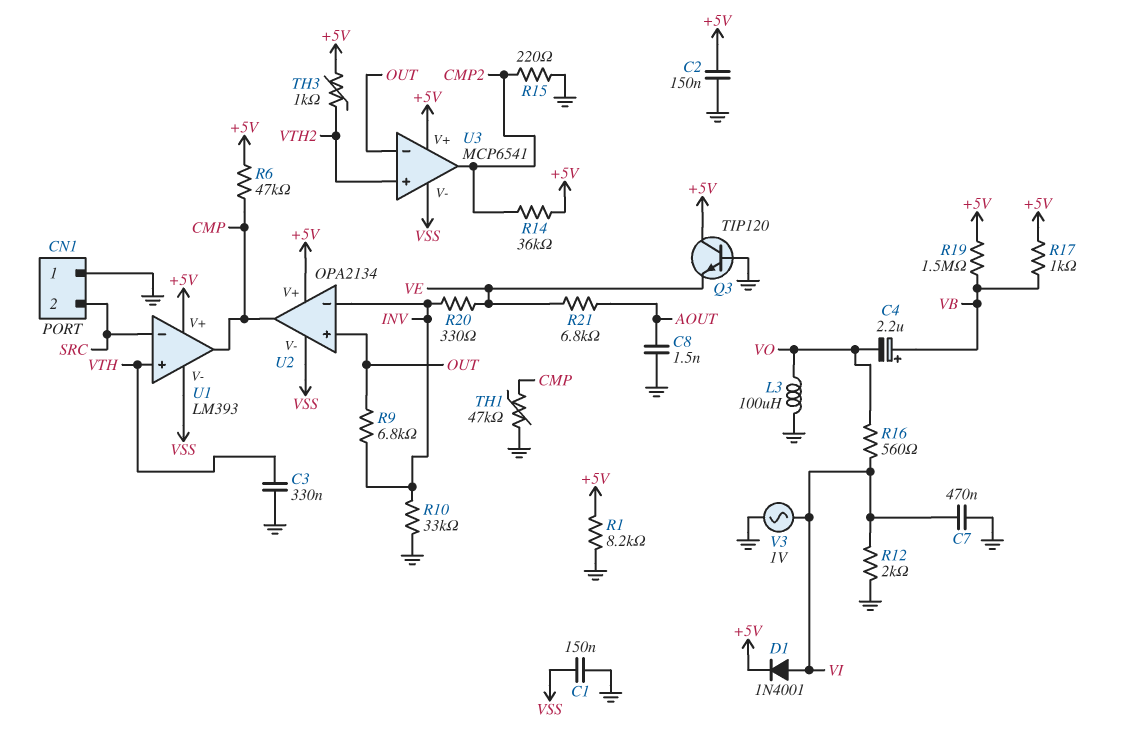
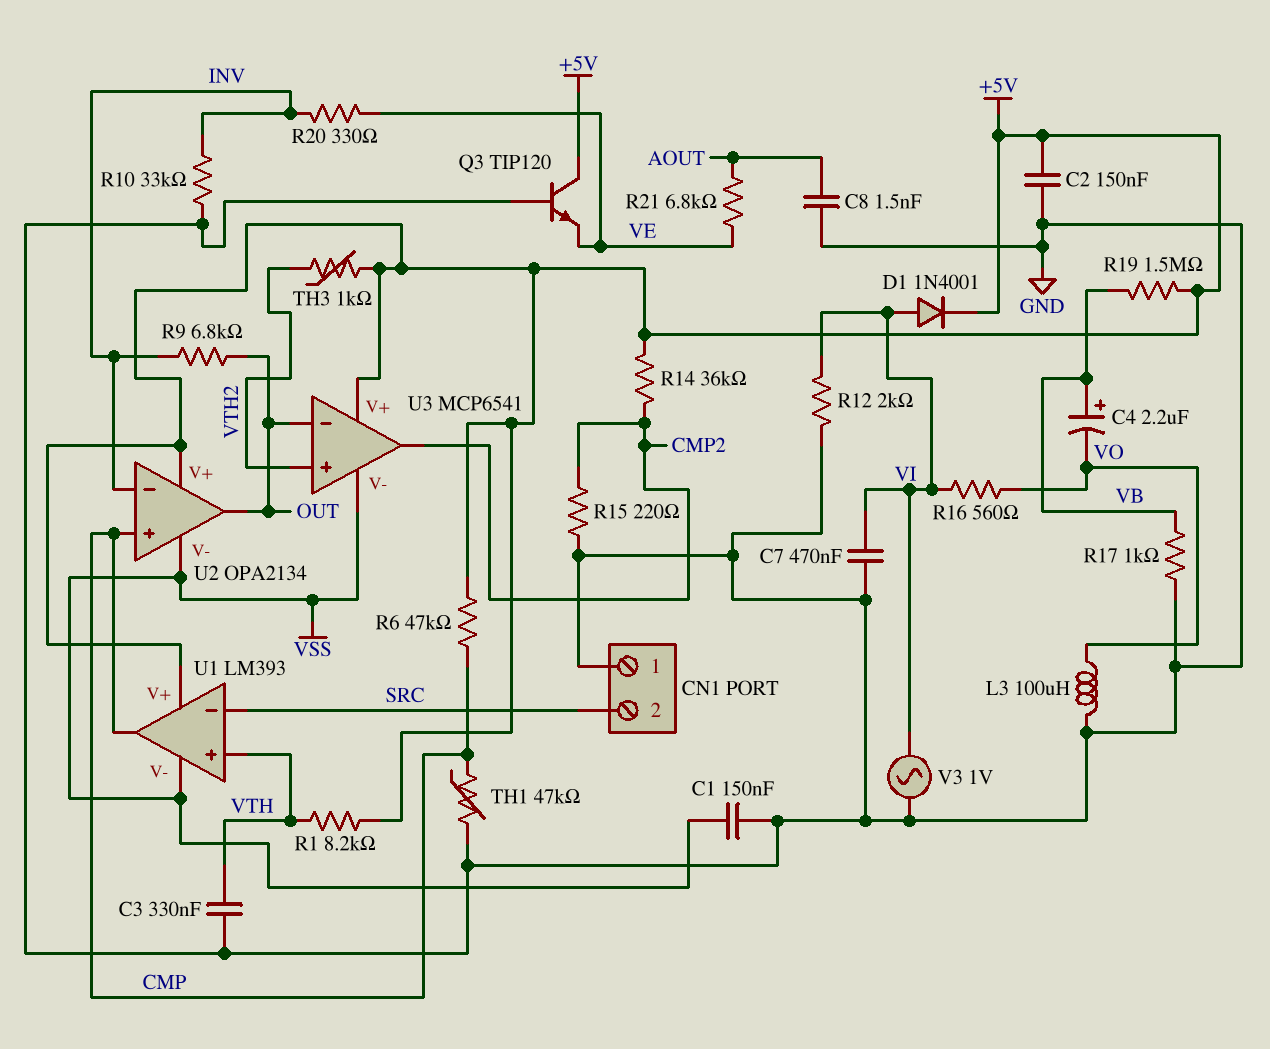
R1: 8.2k (+5V, GND) -> 8.2k (+5V, VTH)
R17: 1k (+5V, VB) -> 1k (GND, VB)
U2 pin in+: OUT -> CMP
U2 pin out: CMP -> OUT

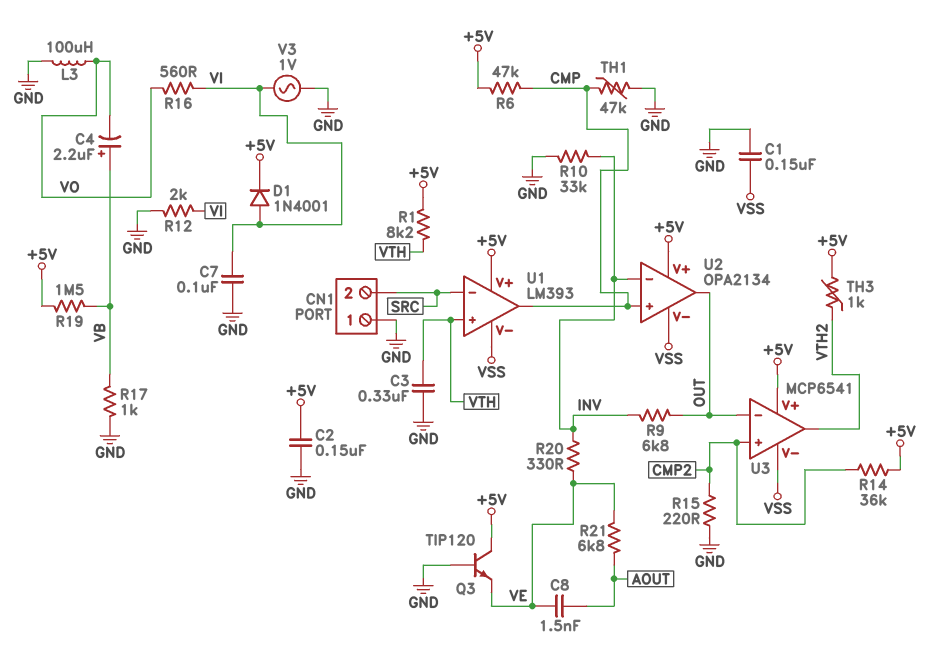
C7: 470nF (GND, VI) -> 100nF (GND, VI)
C8: 1.5nF (AOUT, GND) -> 1.5nF (AOUT, VE)
U3 pin in+: VTH2 -> CMP2
U3 pin out: CMP2 -> VTH2

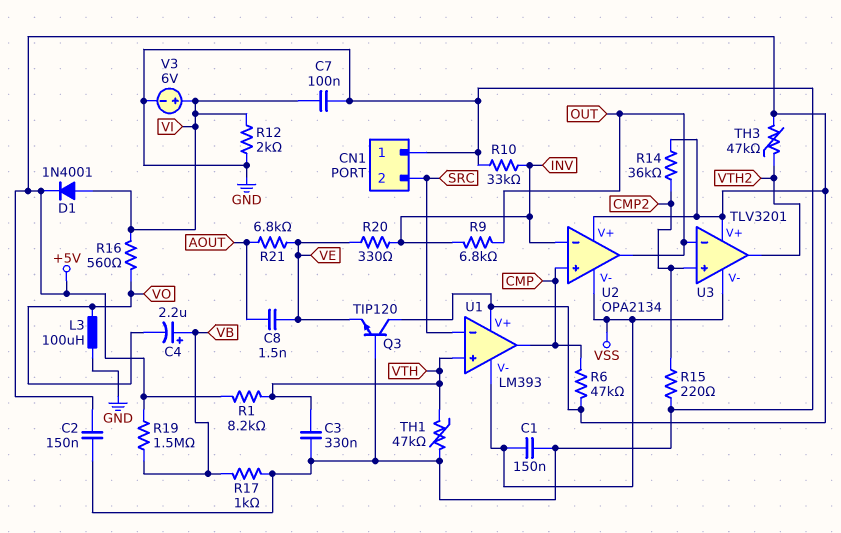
TH1: 47k (CMP, GND) -> 47k (GND, VTH)
TH3: 1k (+5V, VTH2) -> 47k (+5V, VTH2)
U3: MCP6541 -> TLV3201
V3: AC 1V (GND, VI) -> 6V (plus VI, minus GND)

